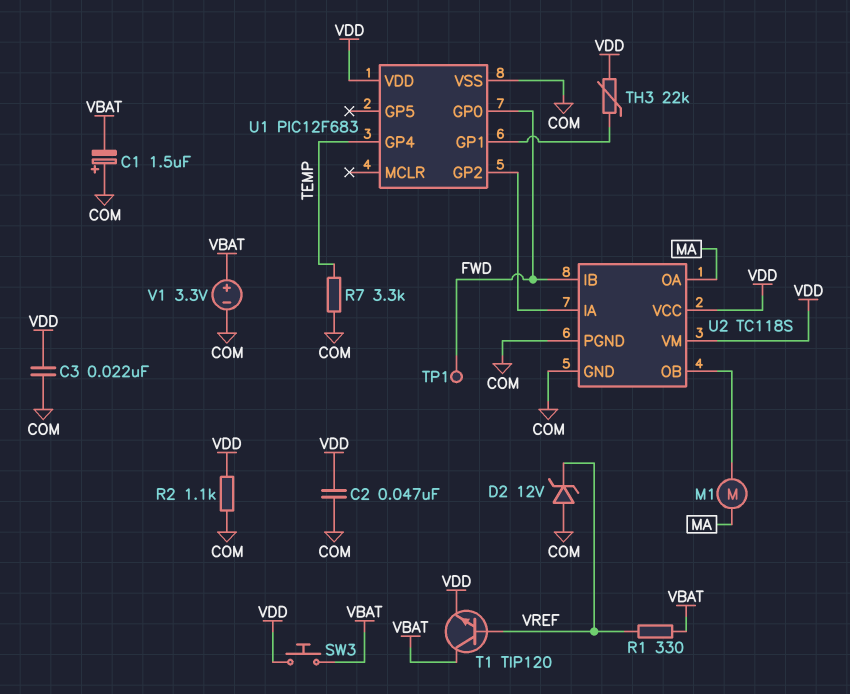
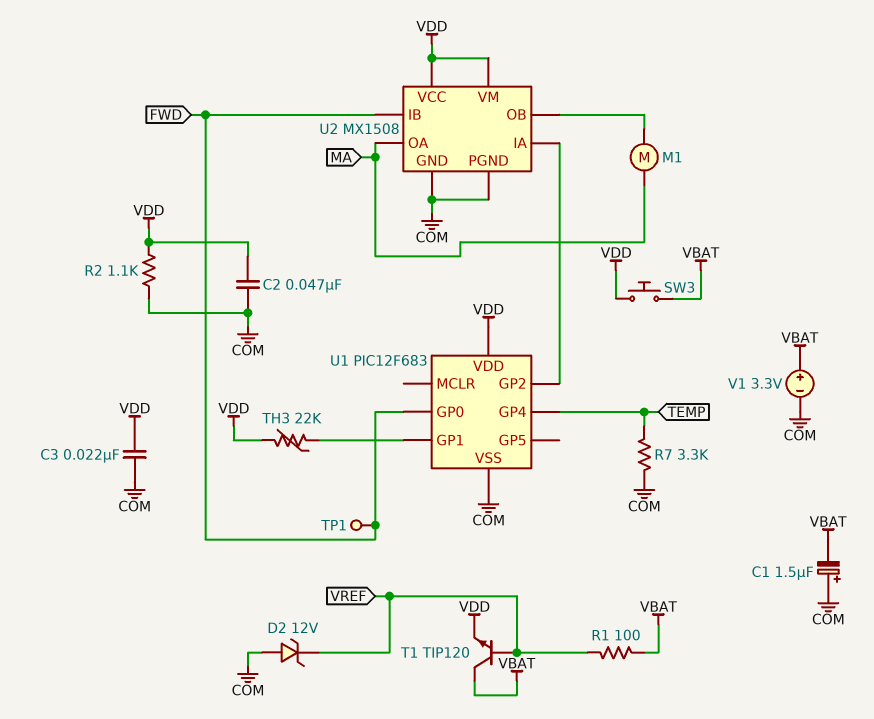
R1: 330 (VBAT, VREF) -> 100 (VBAT, VREF)
U2: TC118S -> MX1508

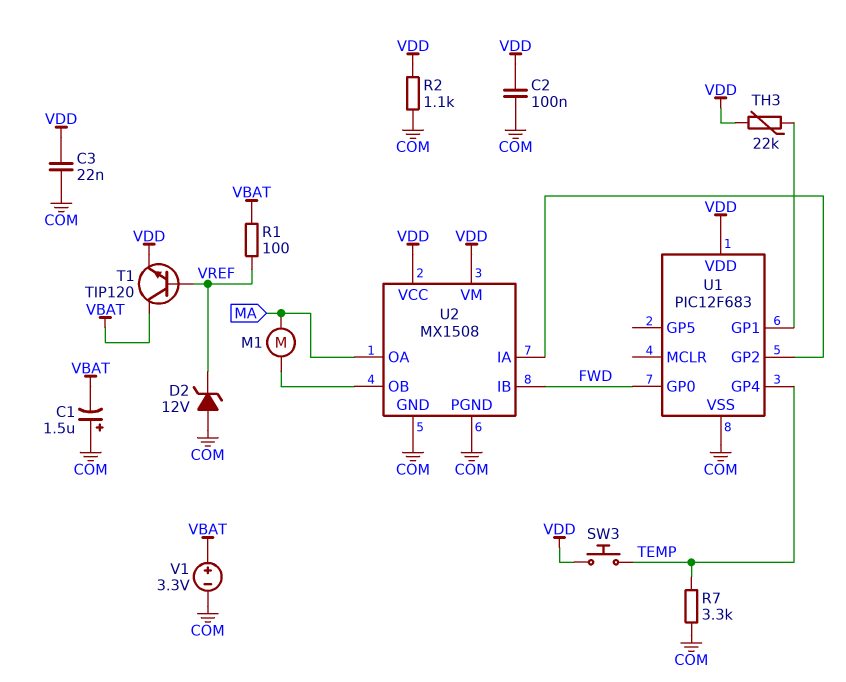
C2: 47nF (COM, VDD) -> 100nF (COM, VDD)
SW3: button (VBAT, VDD) -> button (TEMP, VDD)
TP1: test point (FWD) -> none

